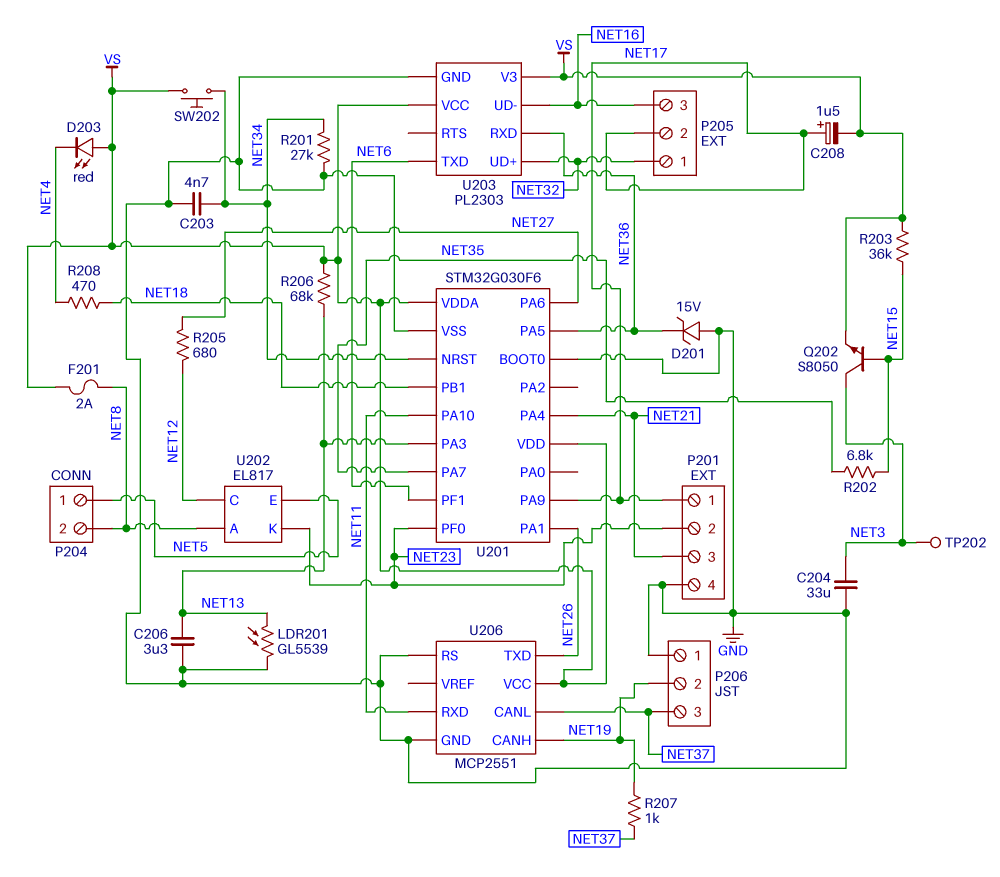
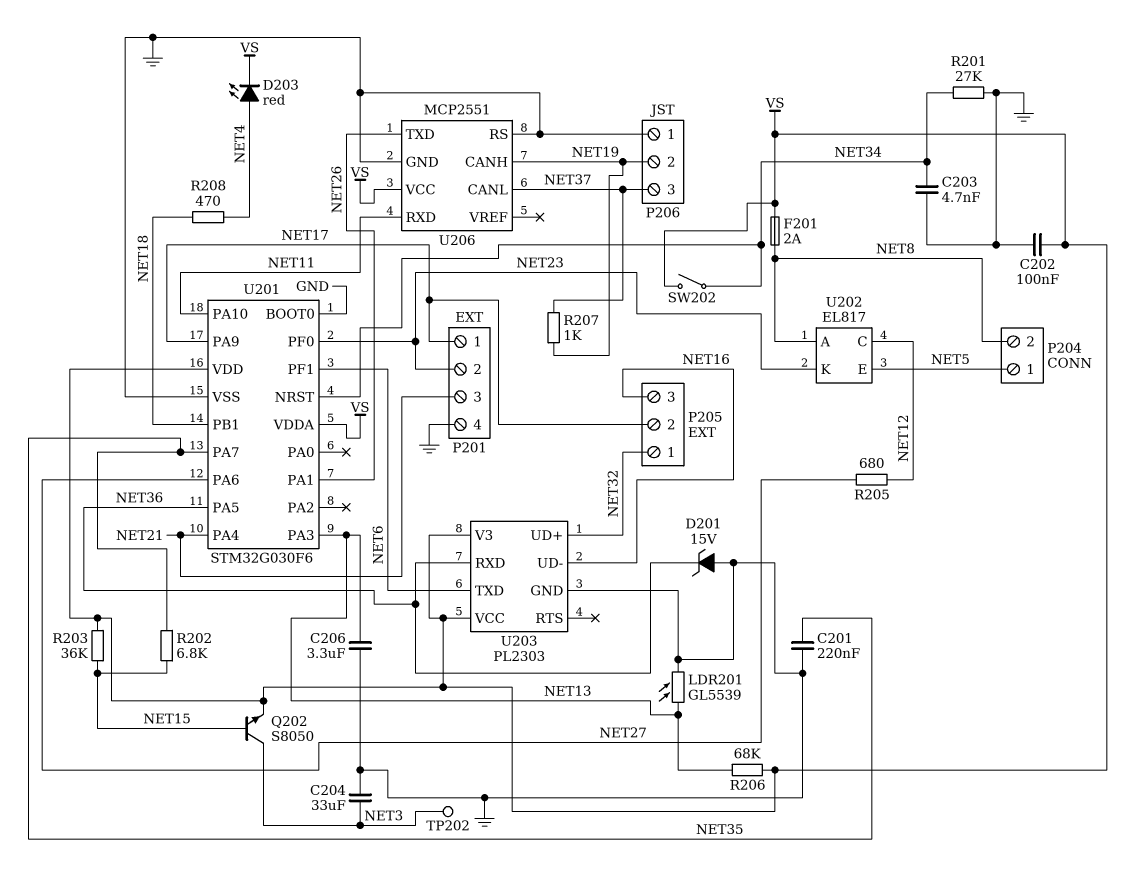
C201: none -> 220nF (GND, NET35)
C202: none -> 100nF (GND, VS)
C208: 1.5uF (plus NET17, minus VS) -> none
D203: LED red (A VS, K NET4) -> LED red (A NET4, K VS)
SW202: button (NET34, VS) -> switch (NET34, VS)

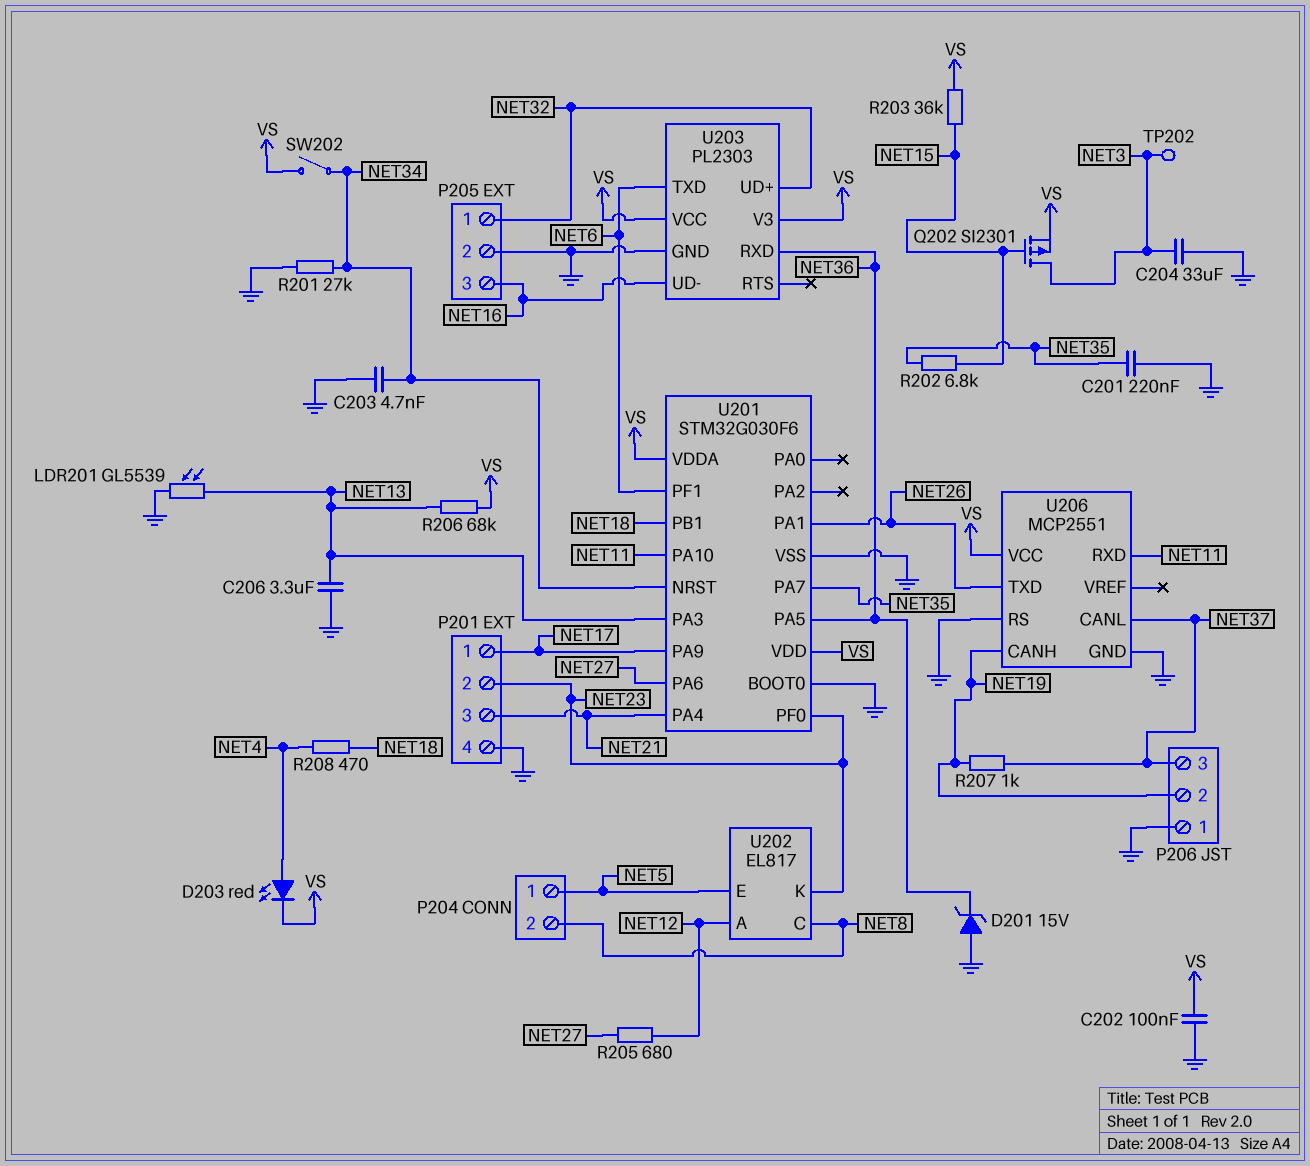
F201: 2A (NET8, VS) -> none
P205 pin 2: NET17 -> GND
Q202: NPN S8050 (B NET15, C NET3, E VS) -> PMOS SI2301 (G NET15, D NET3, S VS)
U202 pin A: NET8 -> NET12
U202 pin C: NET12 -> NET8

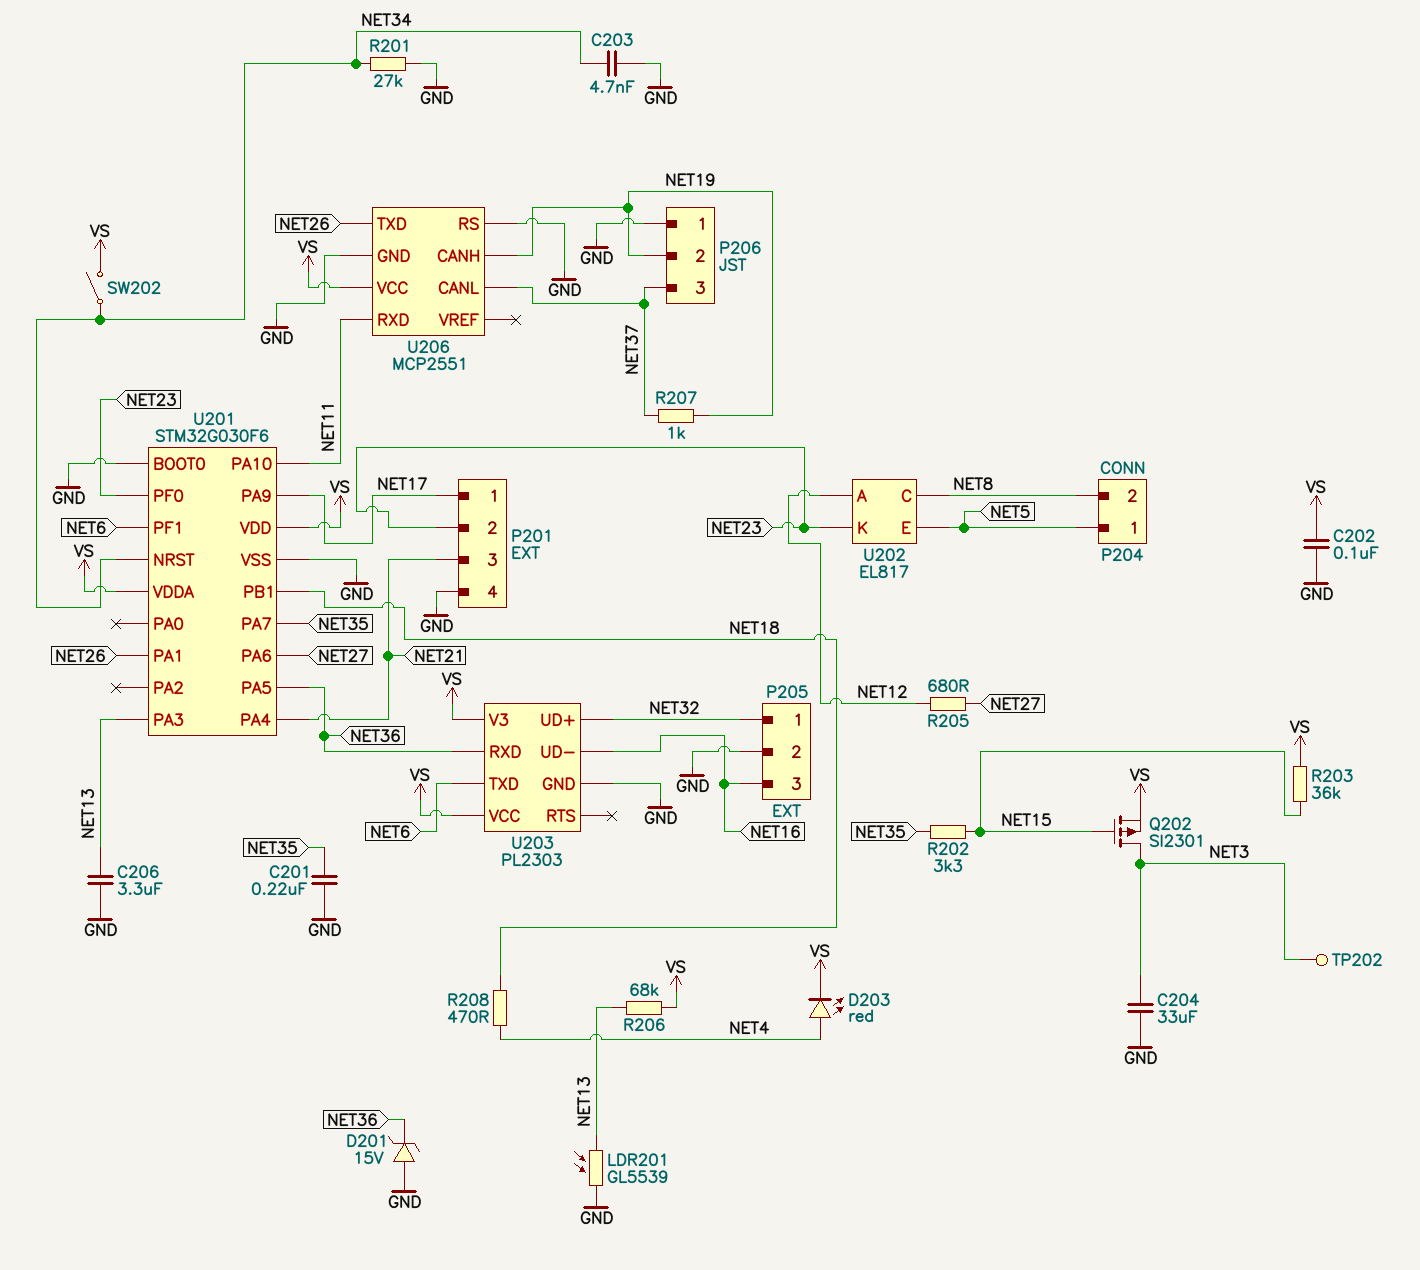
R202: 6.8k (NET15, NET35) -> 3.3k (NET15, NET35)

